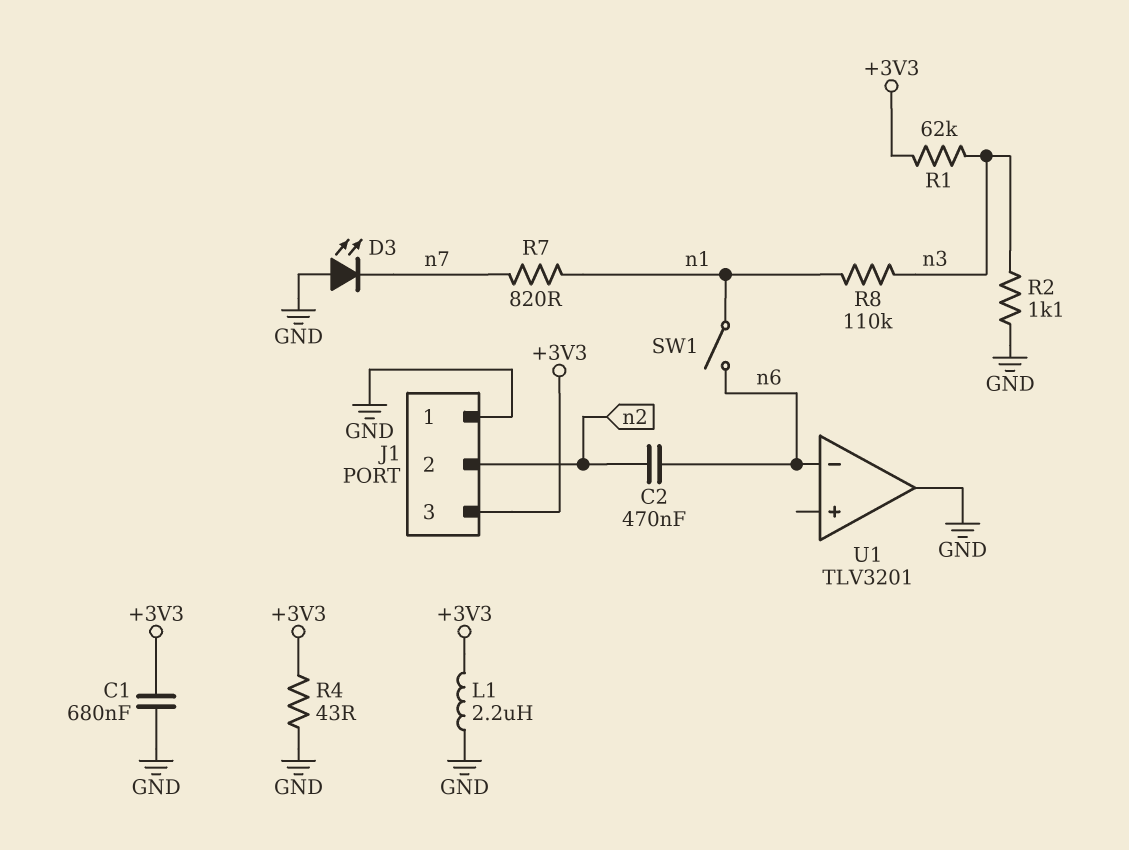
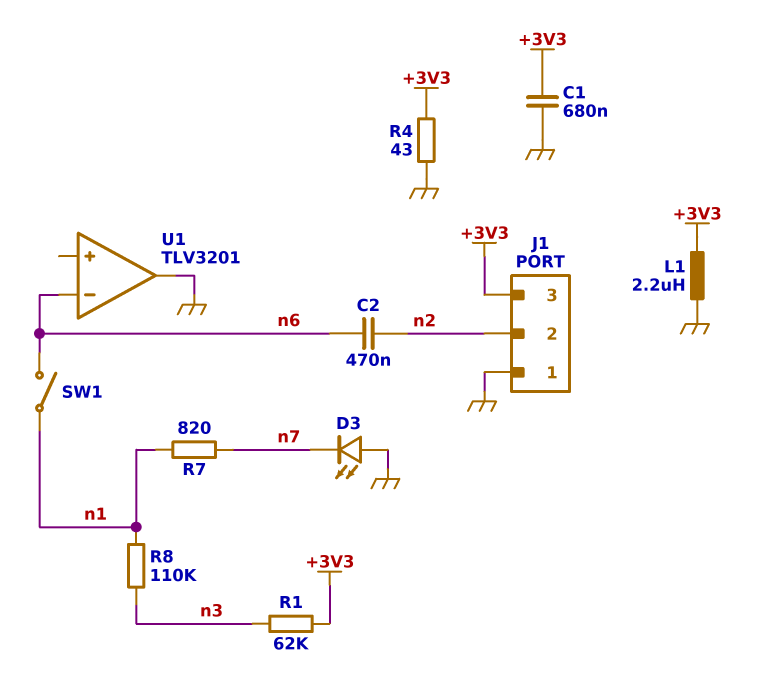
R2: 1.1k (GND, n3) -> none

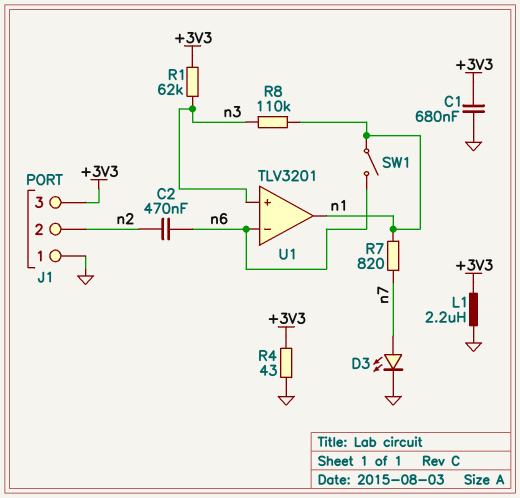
D3: LED (A GND, K n7) -> LED (A n7, K GND)
U1 pin in+: none -> n3
U1 pin out: GND -> n1

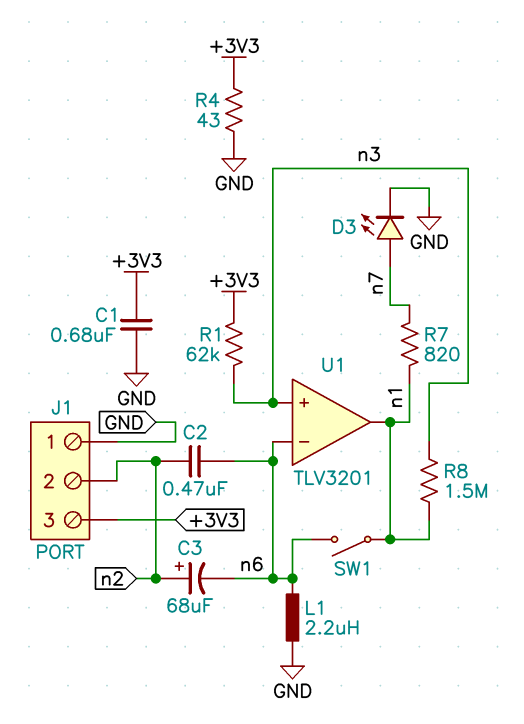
C3: none -> 68uF (plus n2, minus n6)
L1: 2.2uH (+3V3, GND) -> 2.2uH (GND, n6)
R8: 110k (n1, n3) -> 1.5M (n1, n3)

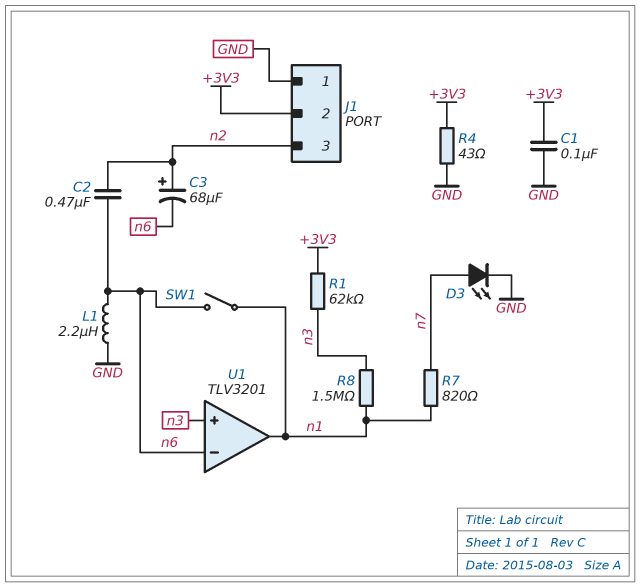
C1: 680nF (+3V3, GND) -> 100nF (+3V3, GND)
J1 pin 2: n2 -> +3V3
J1 pin 3: +3V3 -> n2

